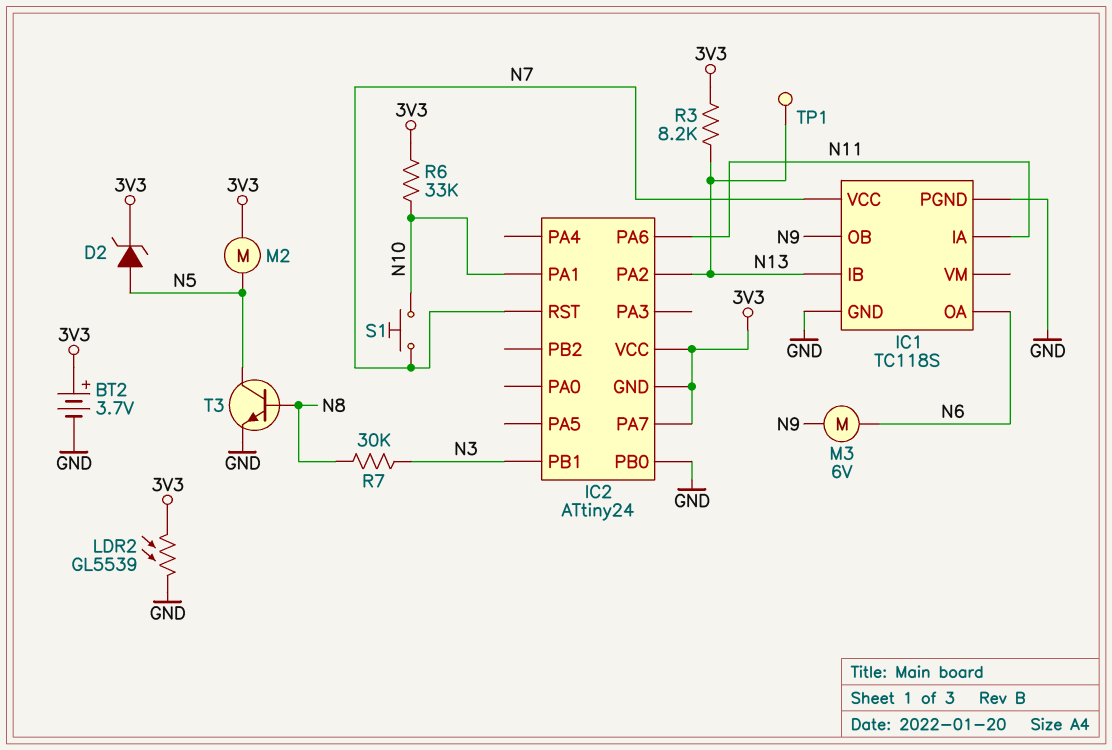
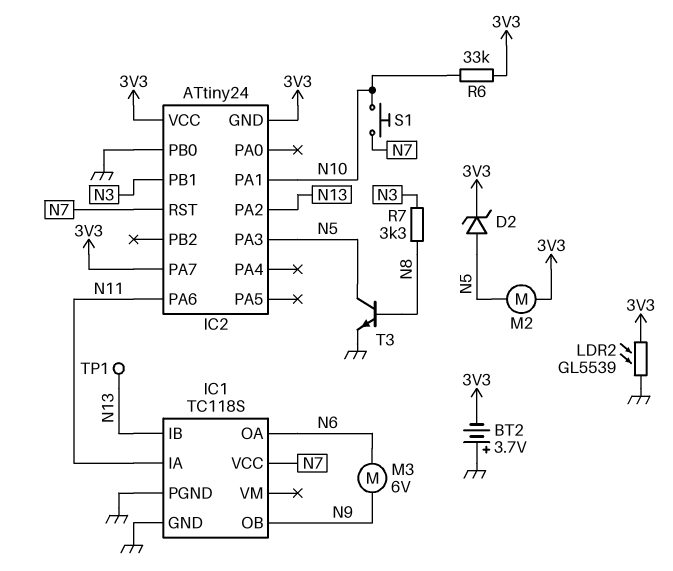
BT2: 3.7V (plus 3V3, minus GND) -> 3.7V (plus GND, minus 3V3)
IC2 pin PA3: none -> N5
R3: 8.2k (3V3, N13) -> none
R7: 30k (N3, N8) -> 3.3k (N3, N8)

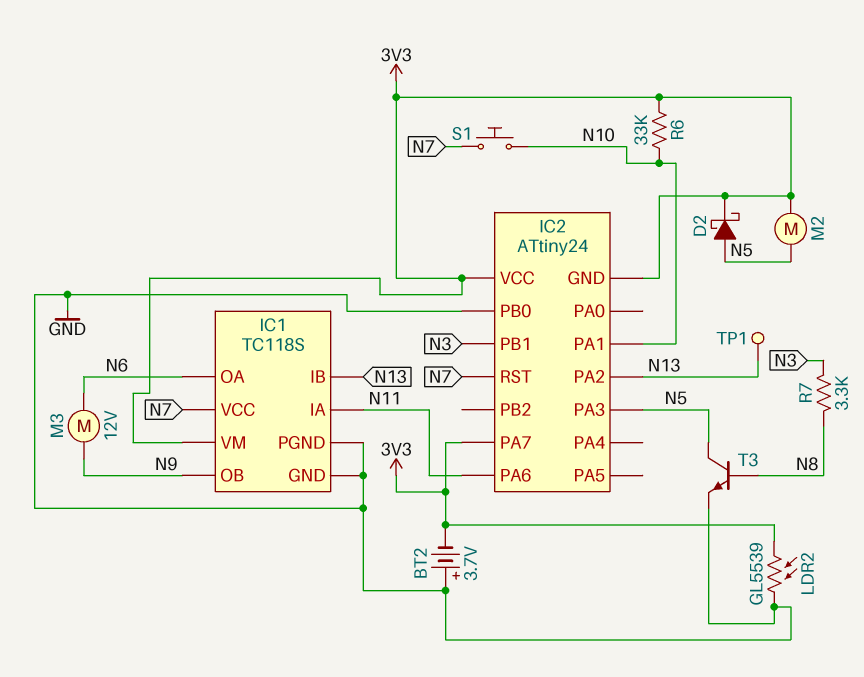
D2: zener (A N5, K 3V3) -> schottky (A N5, K 3V3)
IC1 pin VM: none -> 3V3
M3: motor 6V (N6, N9) -> motor 12V (N6, N9)

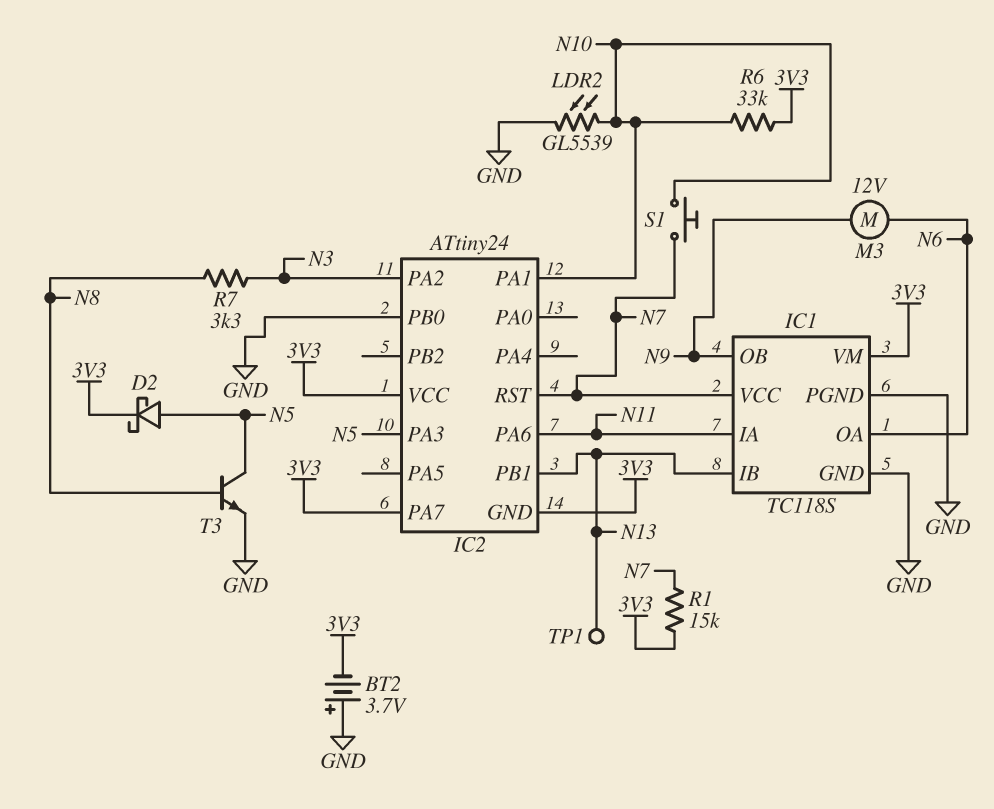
IC2 pin PA2: N13 -> N3
IC2 pin PB1: N3 -> N13
LDR2: GL5539 (3V3, GND) -> GL5539 (GND, N10)
M2: motor (3V3, N5) -> none
R1: none -> 15k (3V3, N7)

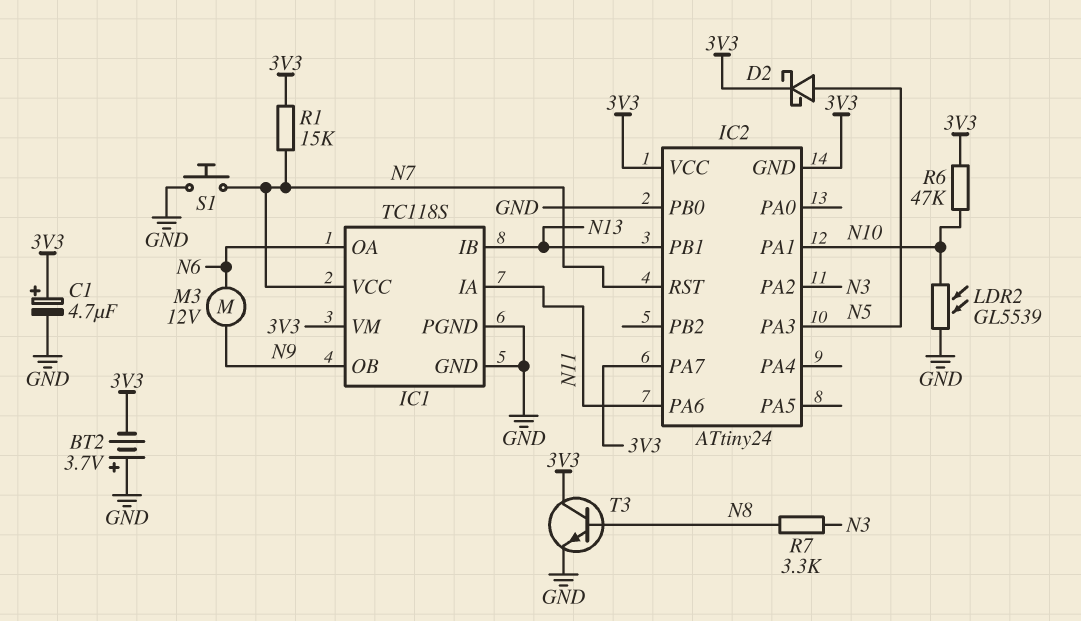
C1: none -> 4.7uF (plus 3V3, minus GND)
R6: 33k (3V3, N10) -> 47k (3V3, N10)
S1: button (N7, N10) -> button (GND, N7)
T3: NPN (B N8, C N5, E GND) -> NPN (B N8, C 3V3, E GND)
TP1: test point (N13) -> none

